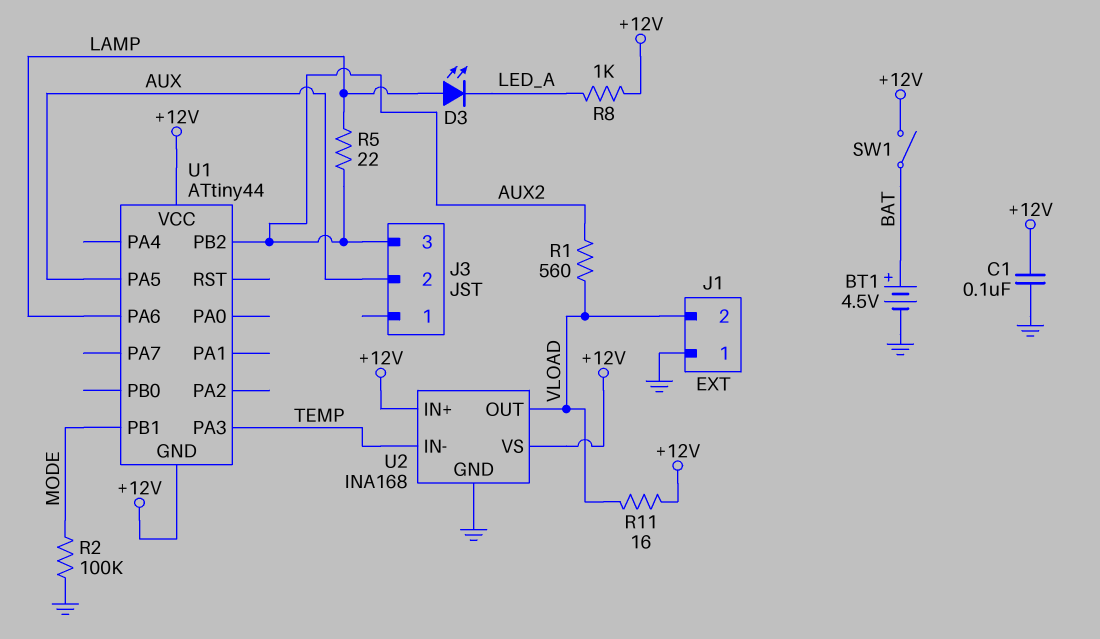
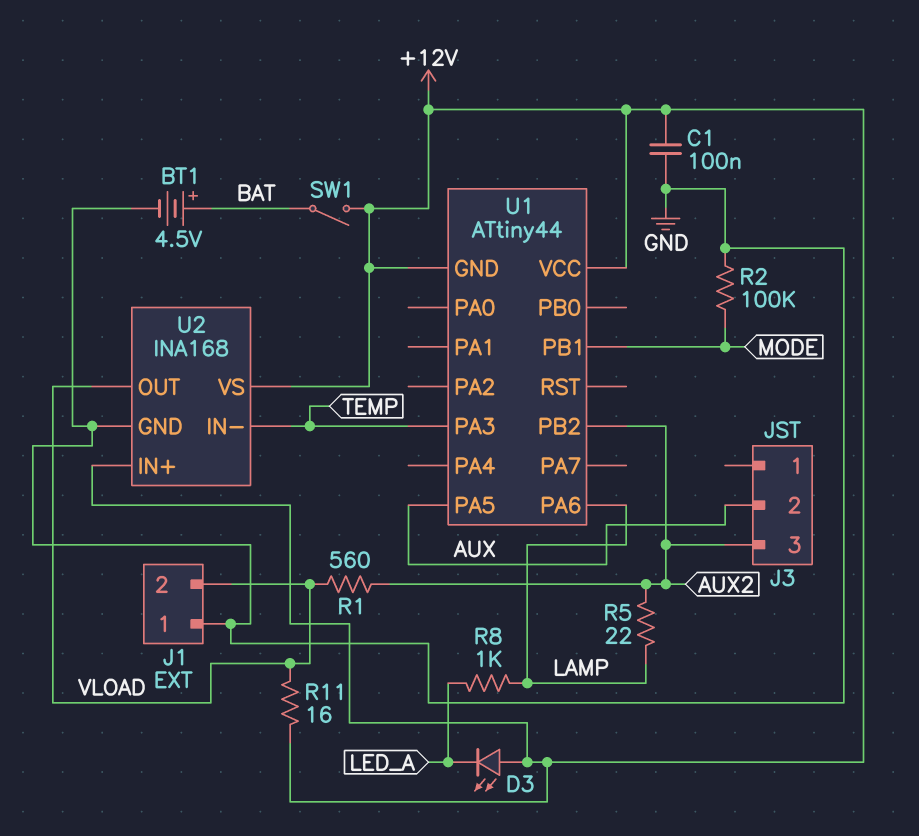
D3: LED (A LAMP, K LED_A) -> LED (A +12V, K LED_A)
R8: 1k (+12V, LED_A) -> 1k (LAMP, LED_A)

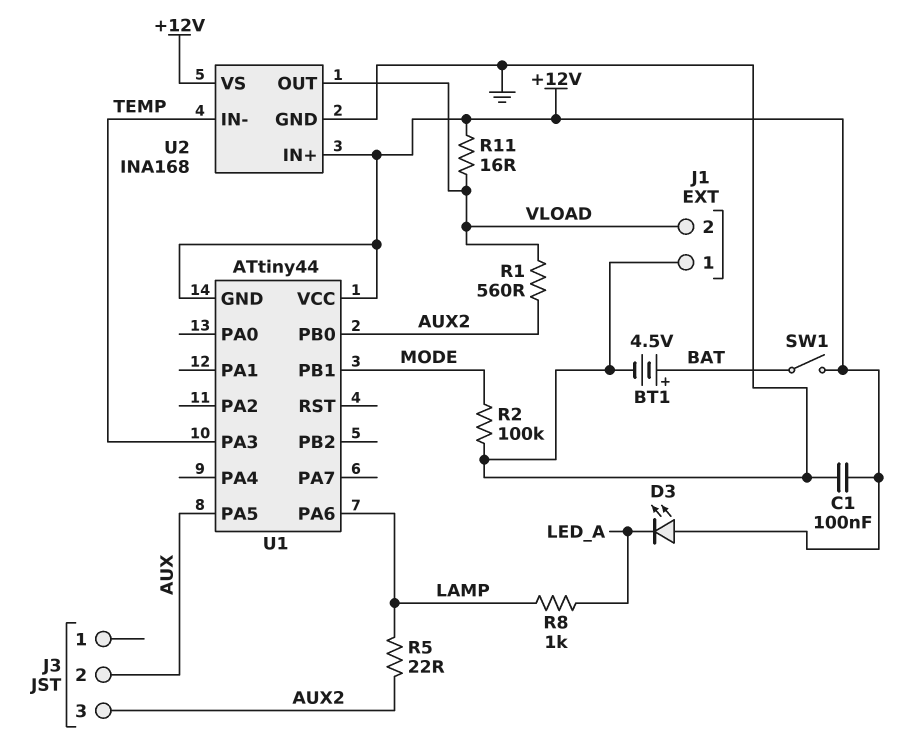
U1 pin PB0: none -> AUX2
U1 pin PB2: AUX2 -> none

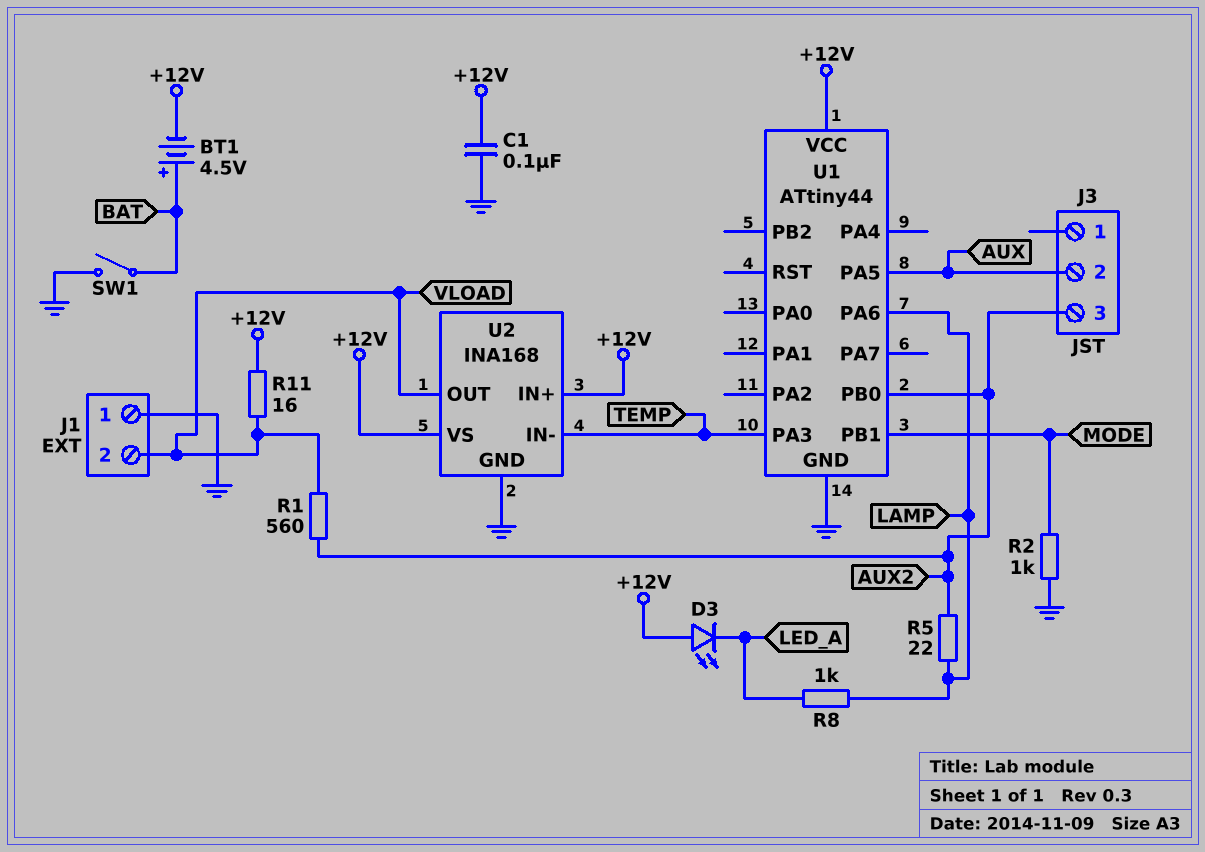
BT1: 4.5V (plus BAT, minus GND) -> 4.5V (plus BAT, minus +12V)
R2: 100k (GND, MODE) -> 1k (GND, MODE)
SW1: switch (+12V, BAT) -> switch (BAT, GND)
U1 pin GND: +12V -> GND

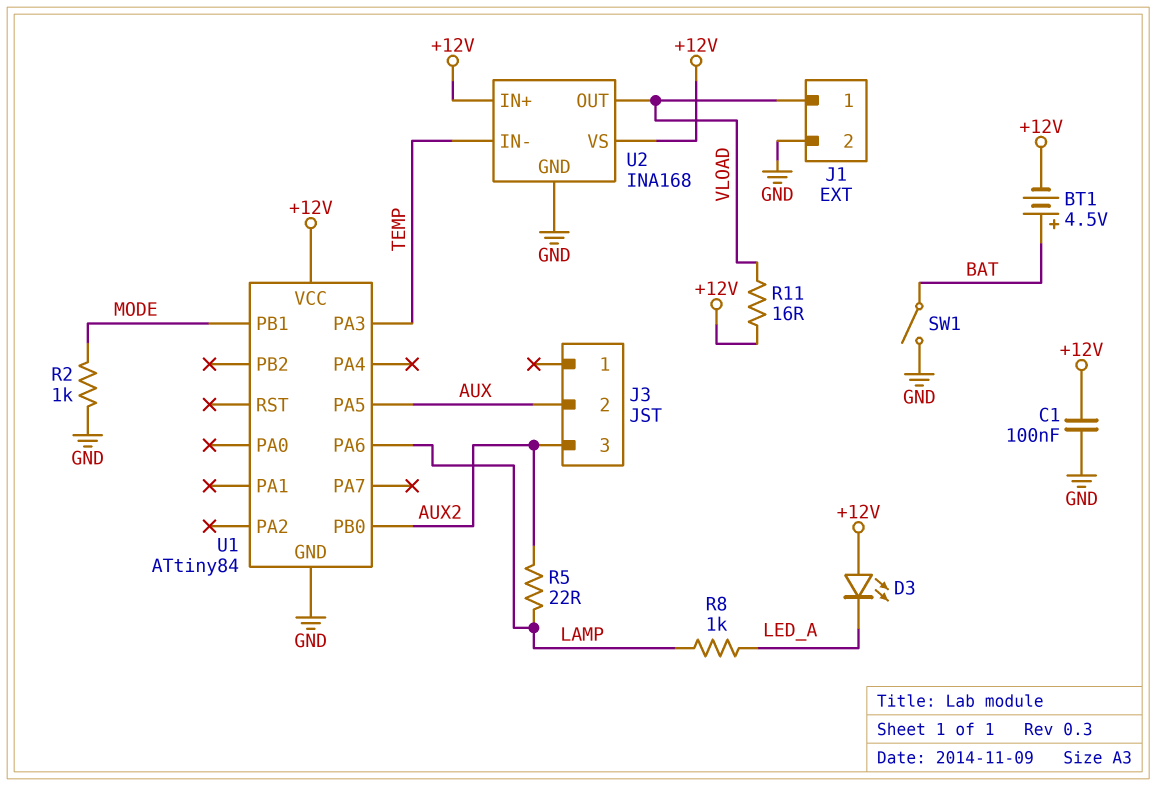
J1 pin 1: GND -> VLOAD
J1 pin 2: VLOAD -> GND
R1: 560 (AUX2, VLOAD) -> none
U1: ATtiny44 -> ATtiny84

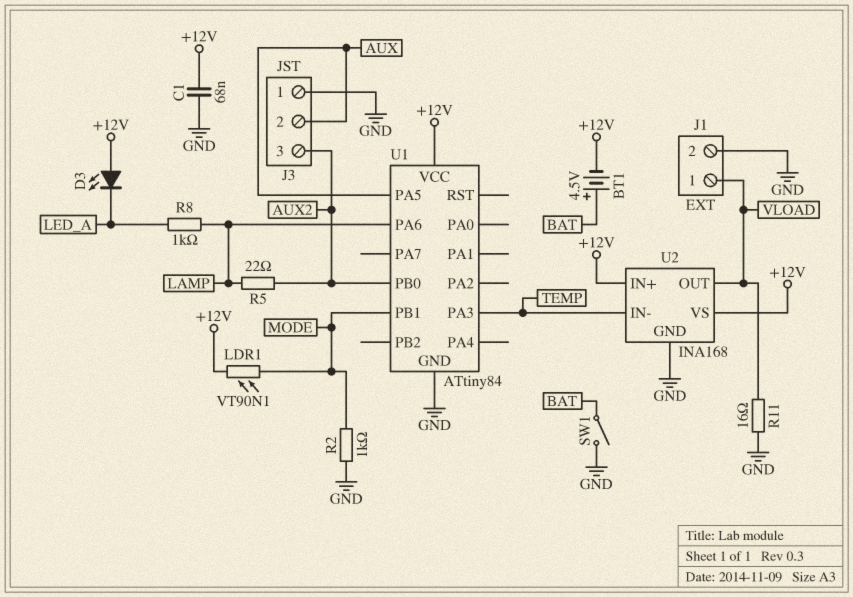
C1: 100nF (+12V, GND) -> 68nF (+12V, GND)
J3 pin 1: none -> GND
LDR1: none -> VT90N1 (+12V, MODE)
R11: 16 (+12V, VLOAD) -> 16 (GND, VLOAD)

